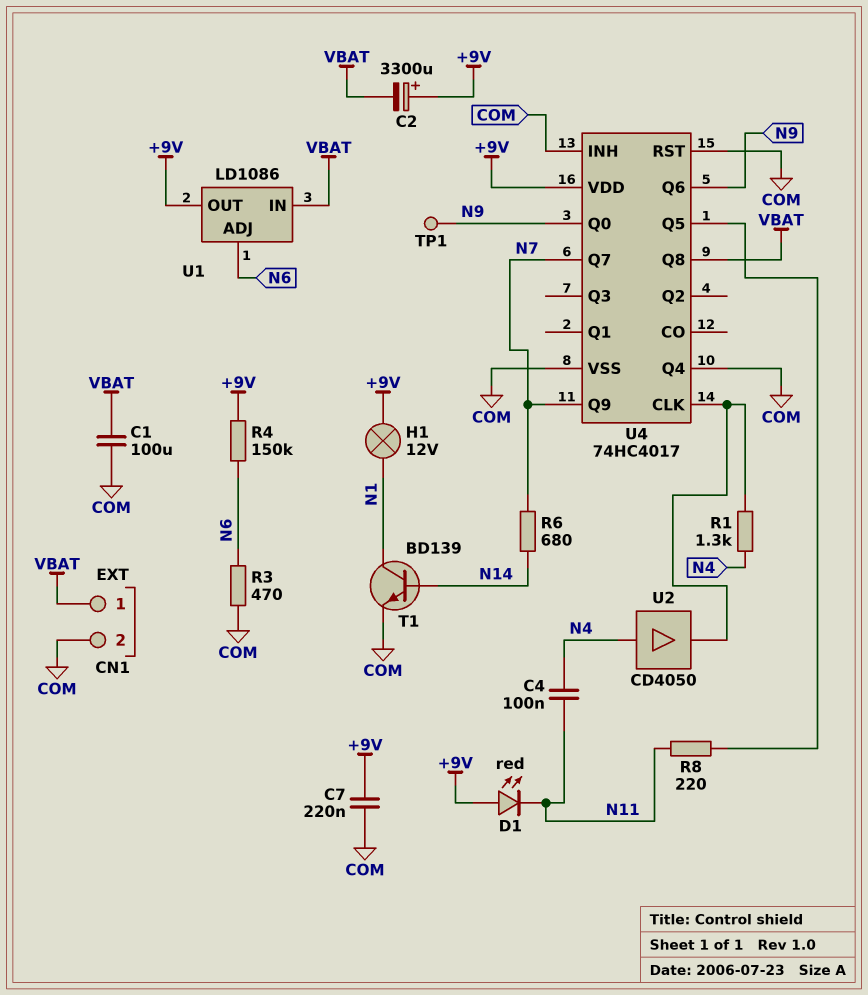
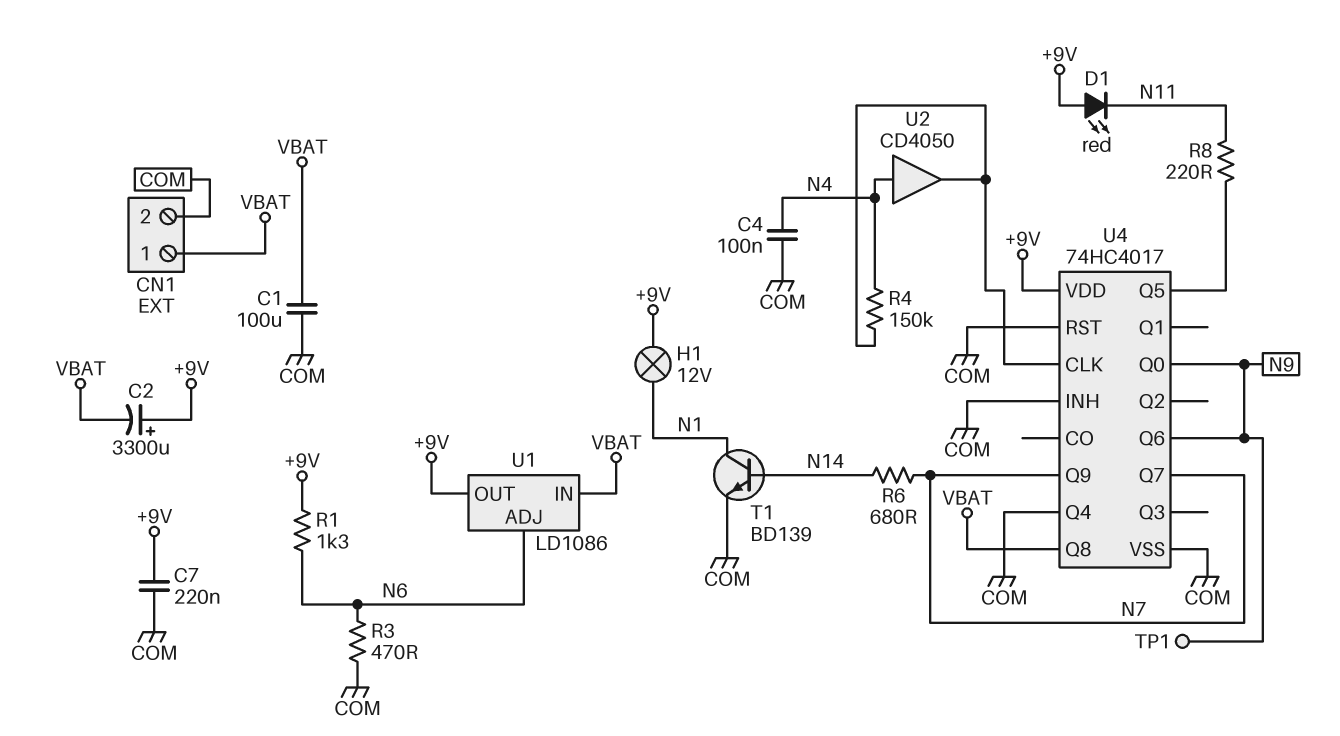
C4: 100nF (N4, N11) -> 100nF (COM, N4)
R1: 1.3k (N4, U4/CLK) -> 1.3k (+9V, N6)
R4: 150k (+9V, N6) -> 150k (N4, U4/CLK)

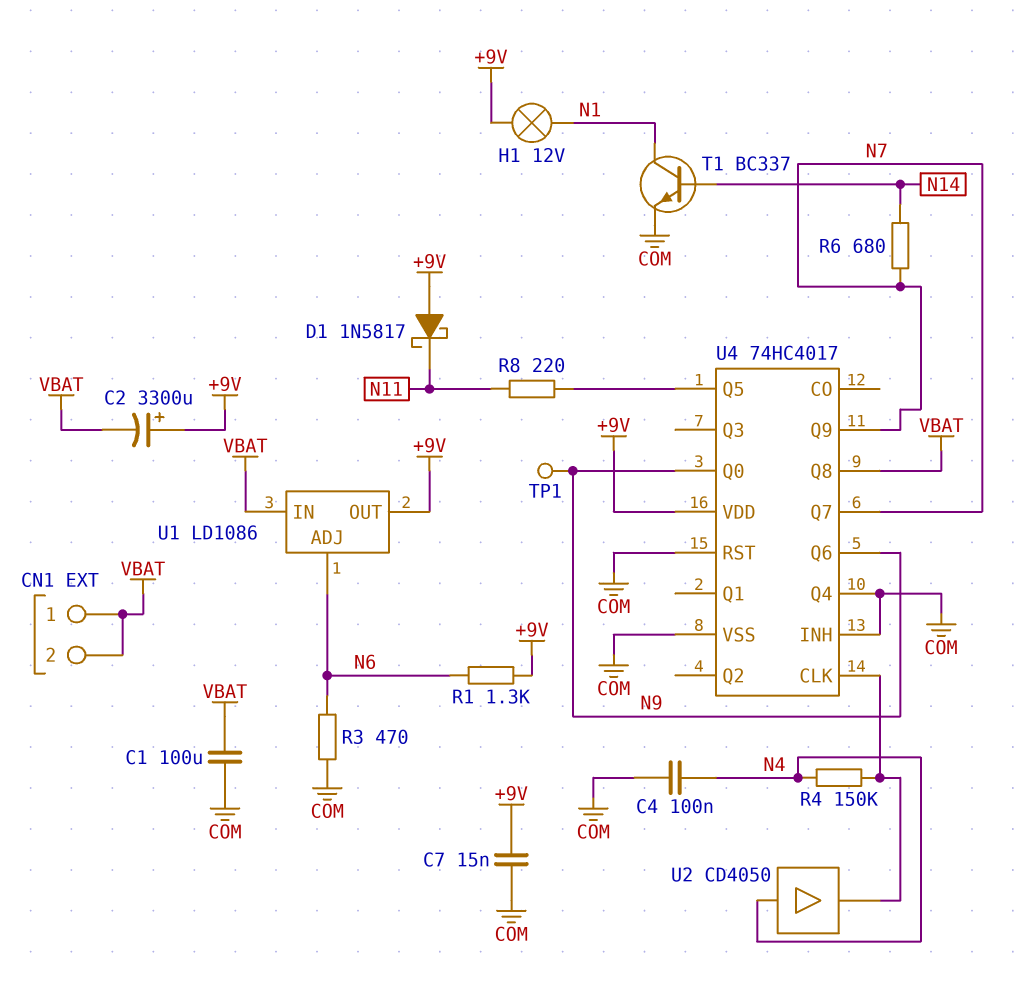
C7: 220nF (+9V, COM) -> 15nF (+9V, COM)
CN1 pin 2: COM -> VBAT
D1: LED red (A +9V, K N11) -> schottky 1N5817 (A +9V, K N11)
T1: NPN BD139 (B N14, C N1, E COM) -> NPN BC337 (B N14, C N1, E COM)

